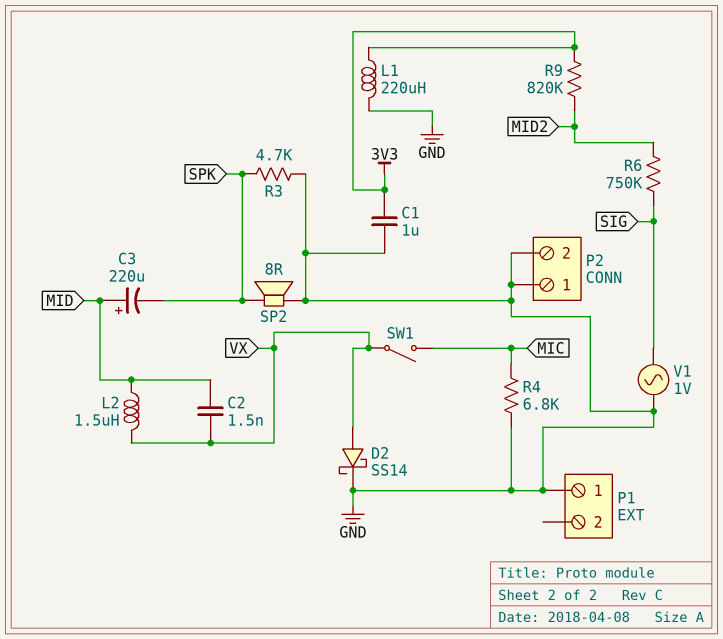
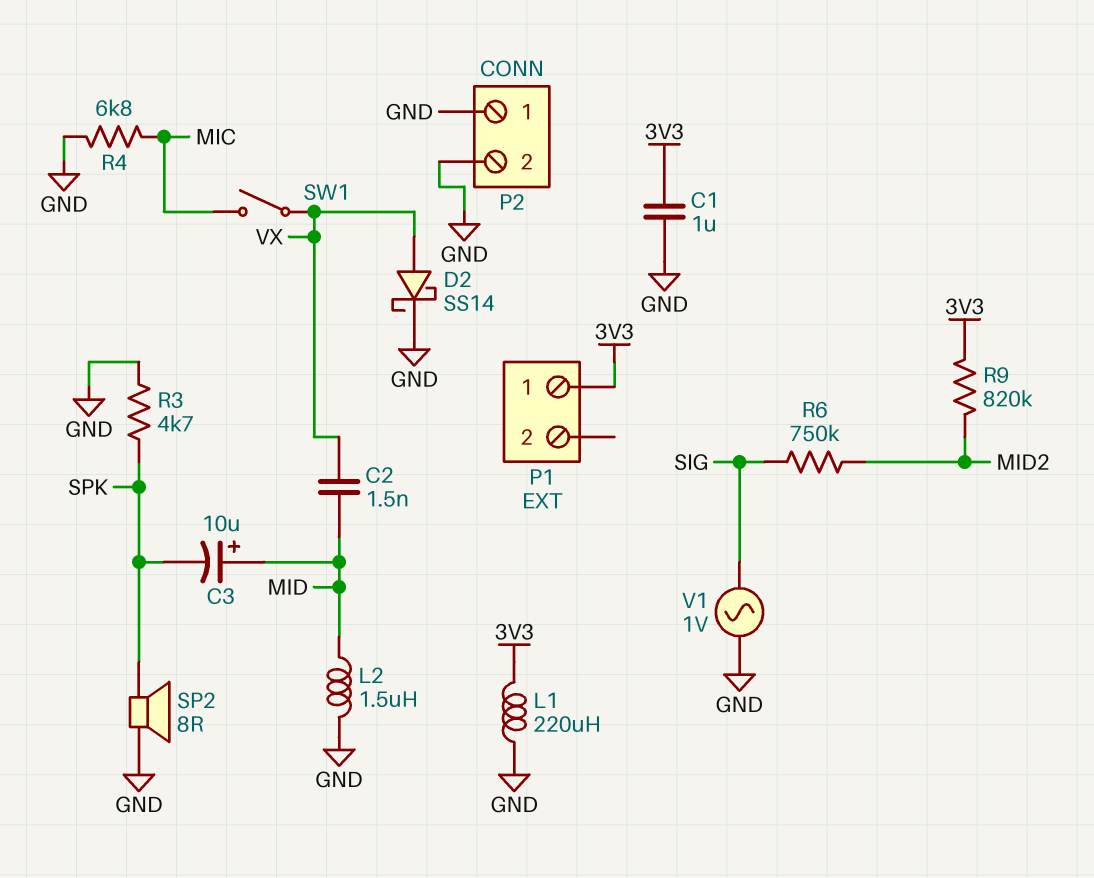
C3: 220uF (plus MID, minus SPK) -> 10uF (plus MID, minus SPK)
L2: 1.5uH (MID, VX) -> 1.5uH (GND, MID)
P1 pin 1: GND -> 3V3

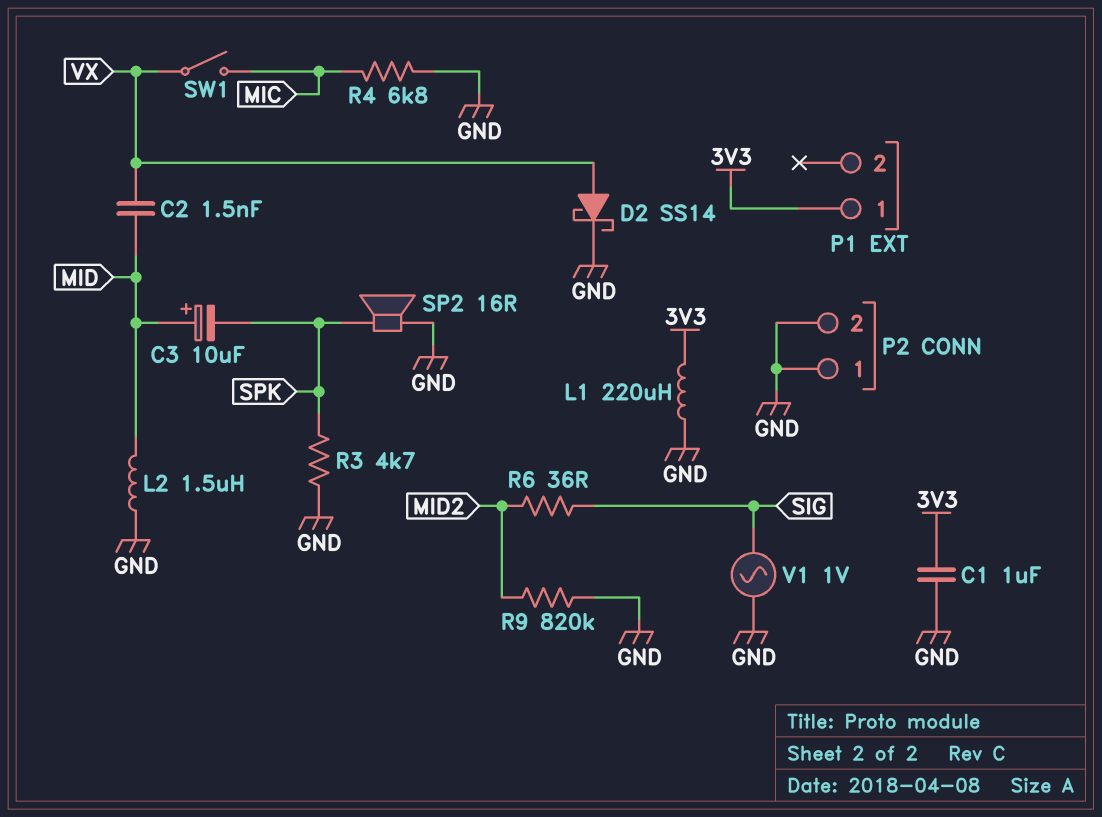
R6: 750k (MID2, SIG) -> 36 (MID2, SIG)
R9: 820k (3V3, MID2) -> 820k (GND, MID2)
SP2: speaker 8R (GND, SPK) -> speaker 16R (GND, SPK)

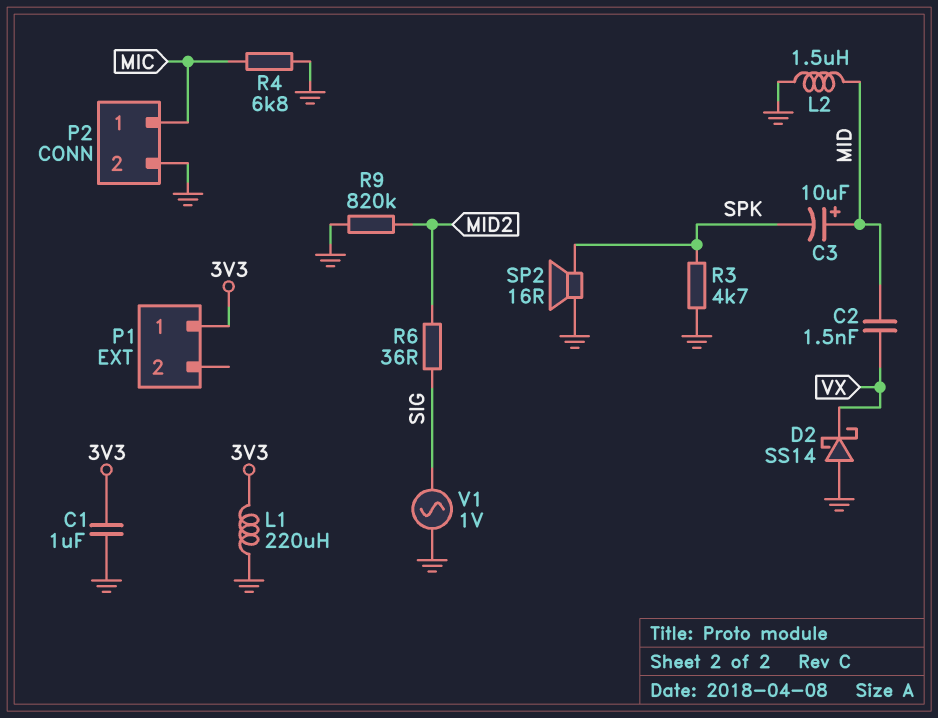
D2: schottky SS14 (A VX, K GND) -> schottky SS14 (A GND, K VX)
P2 pin 1: GND -> MIC
SW1: switch (MIC, VX) -> none

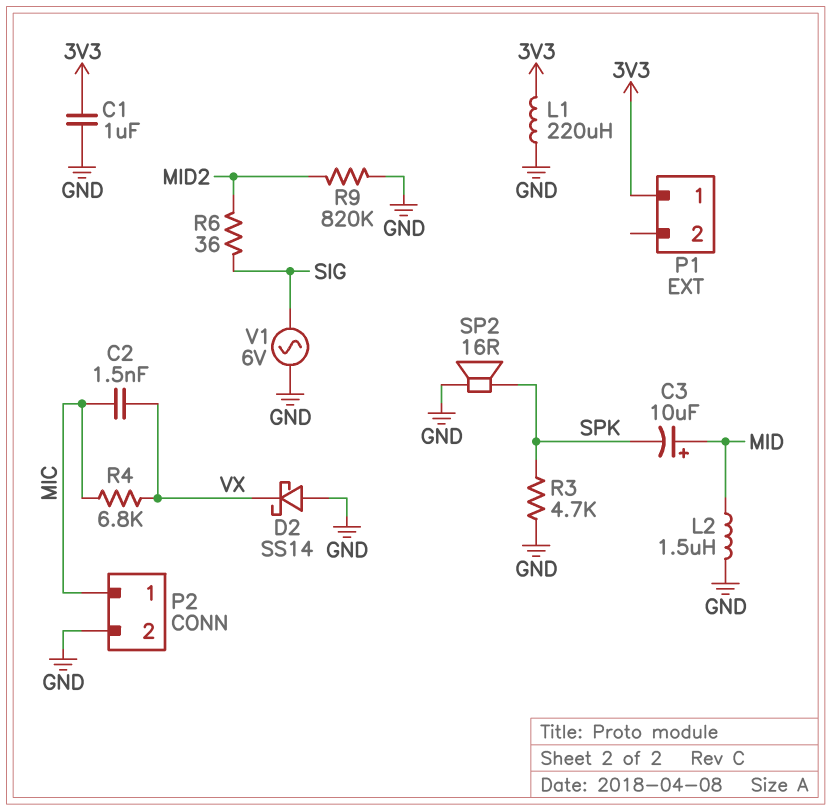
C2: 1.5nF (MID, VX) -> 1.5nF (MIC, VX)
R4: 6.8k (GND, MIC) -> 6.8k (MIC, VX)
V1: AC 1V (GND, SIG) -> AC 6V (GND, SIG)

